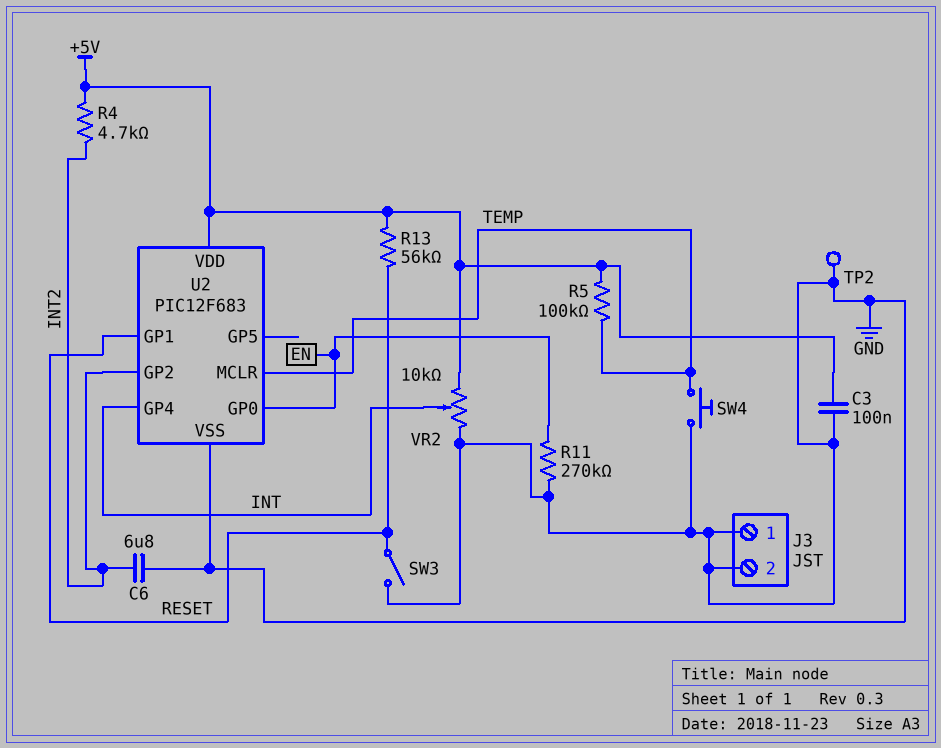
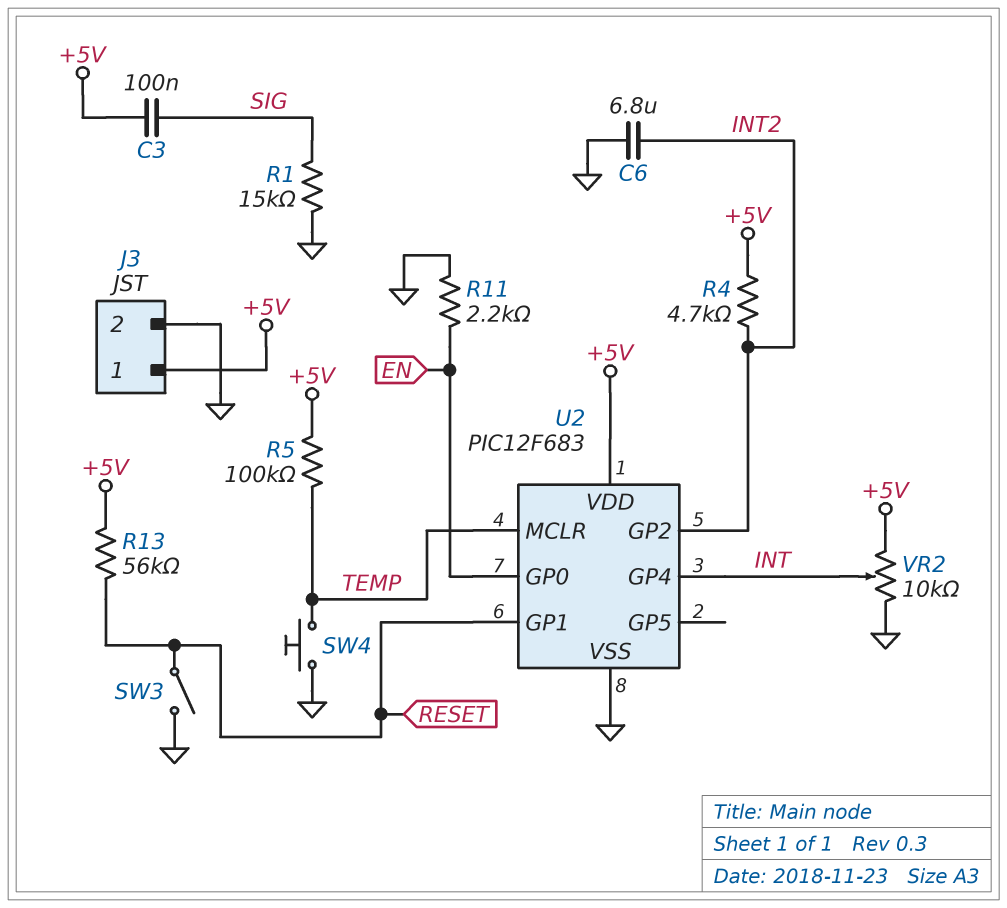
C3: 100nF (+5V, GND) -> 100nF (+5V, SIG)
J3 pin 1: GND -> +5V
R1: none -> 15k (GND, SIG)
R11: 270k (EN, GND) -> 2.2k (EN, GND)
TP2: test point (GND) -> none

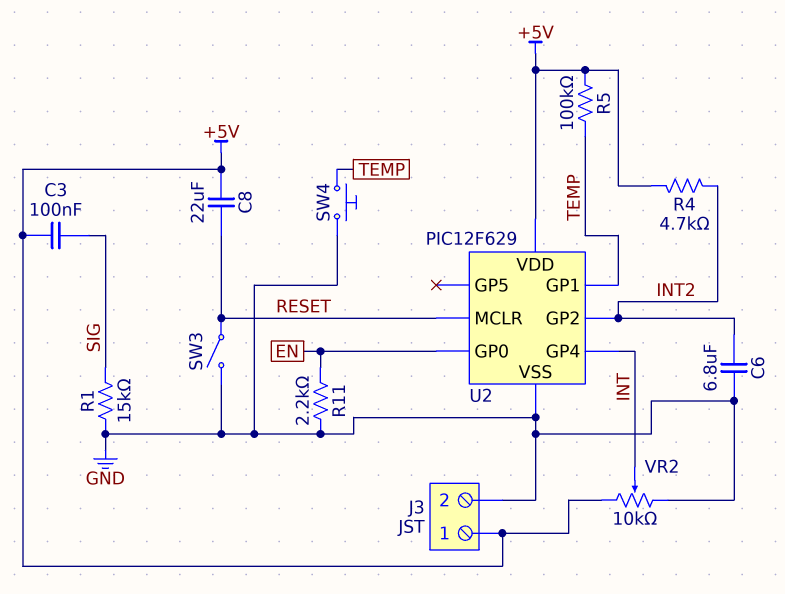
C8: none -> 22uF (+5V, RESET)
R13: 56k (+5V, RESET) -> none
U2: PIC12F683 -> PIC12F629
U2 pin GP1: RESET -> TEMP
U2 pin MCLR: TEMP -> RESET

